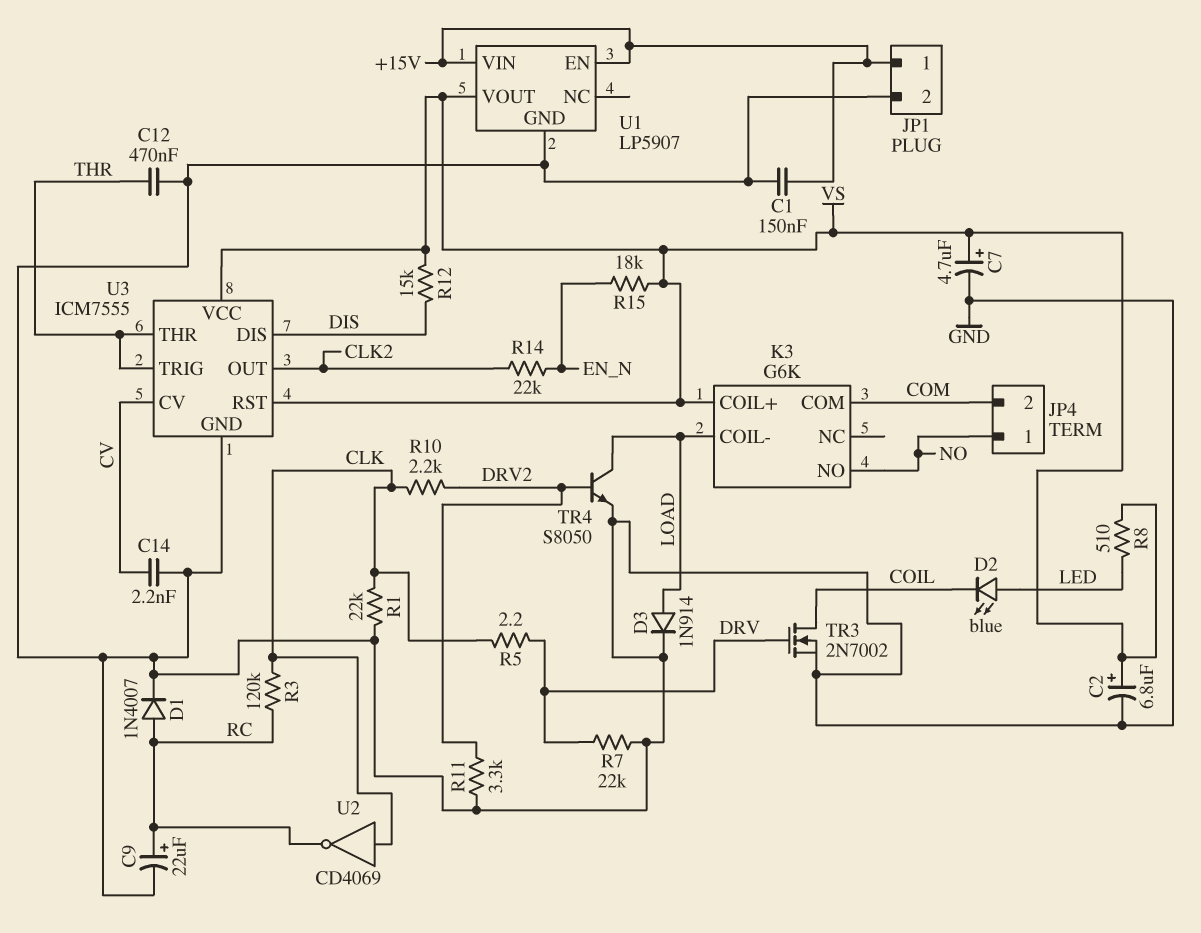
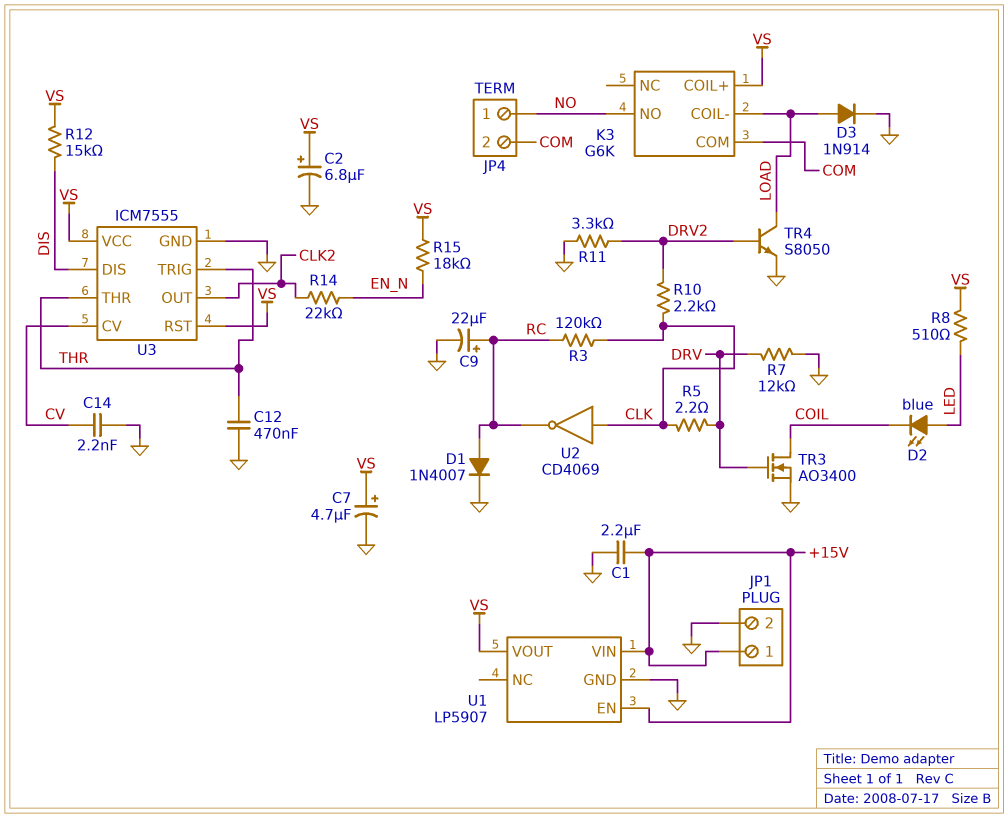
C1: 150nF (+15V, GND) -> 2.2uF (+15V, GND)
R1: 22k (CLK, GND) -> none
R7: 22k (DRV, GND) -> 12k (DRV, GND)
TR3: NMOS 2N7002 (G DRV, D COIL, S GND) -> NMOS AO3400 (G DRV, D COIL, S GND)

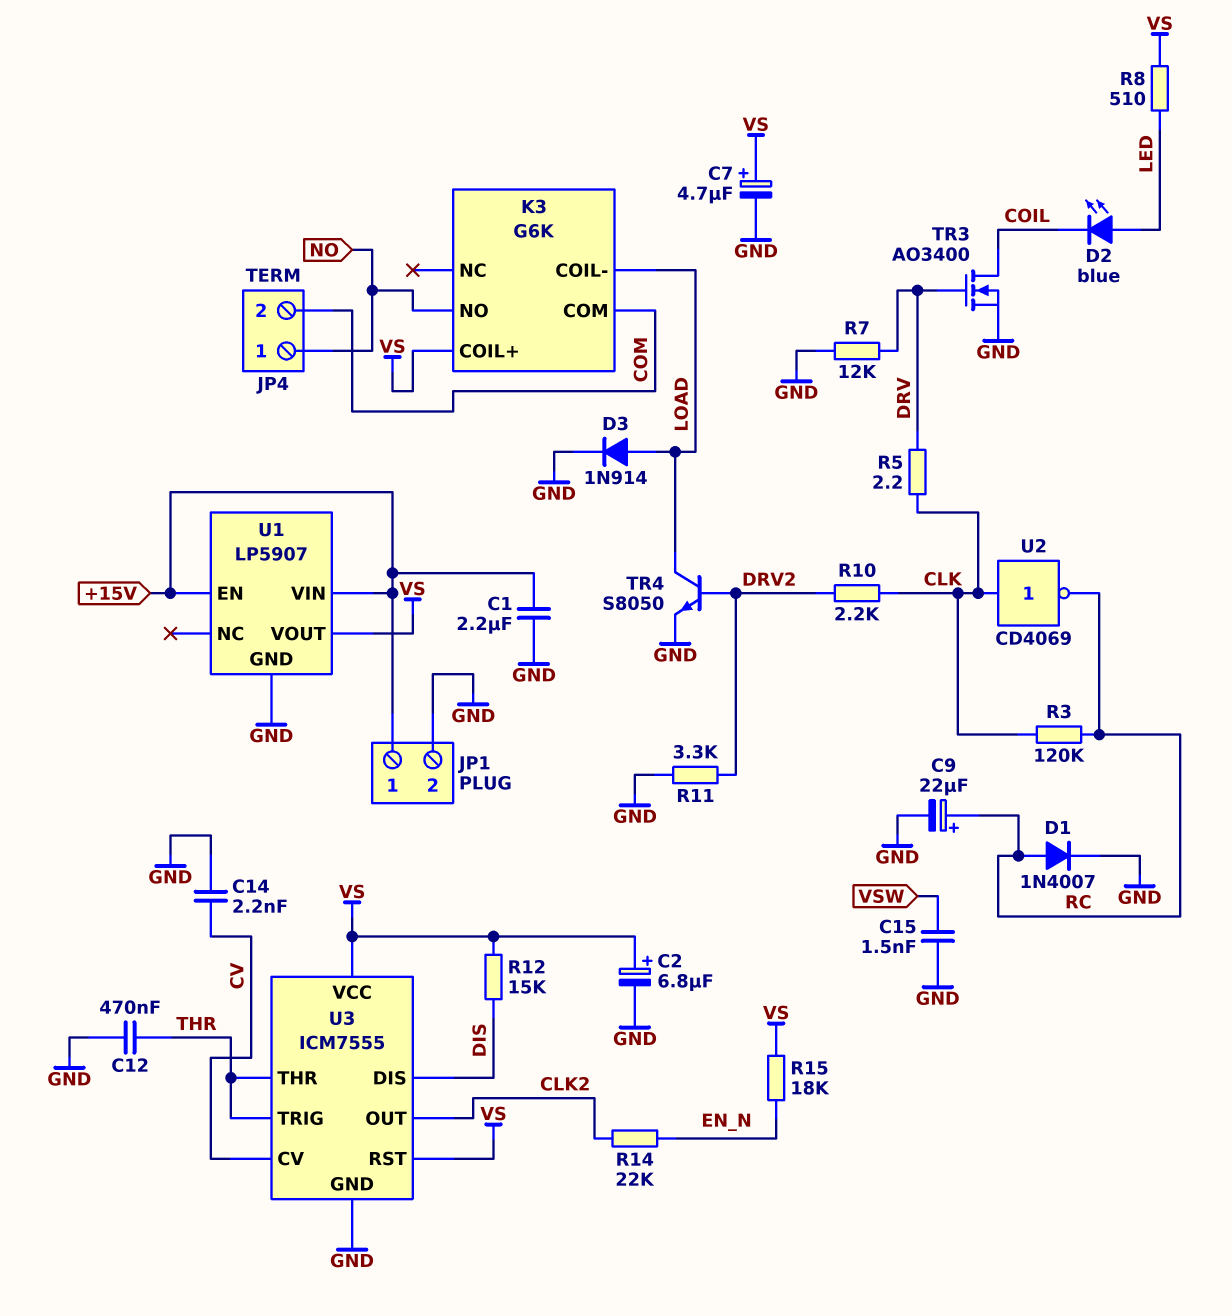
C15: none -> 1.5nF (GND, VSW)

